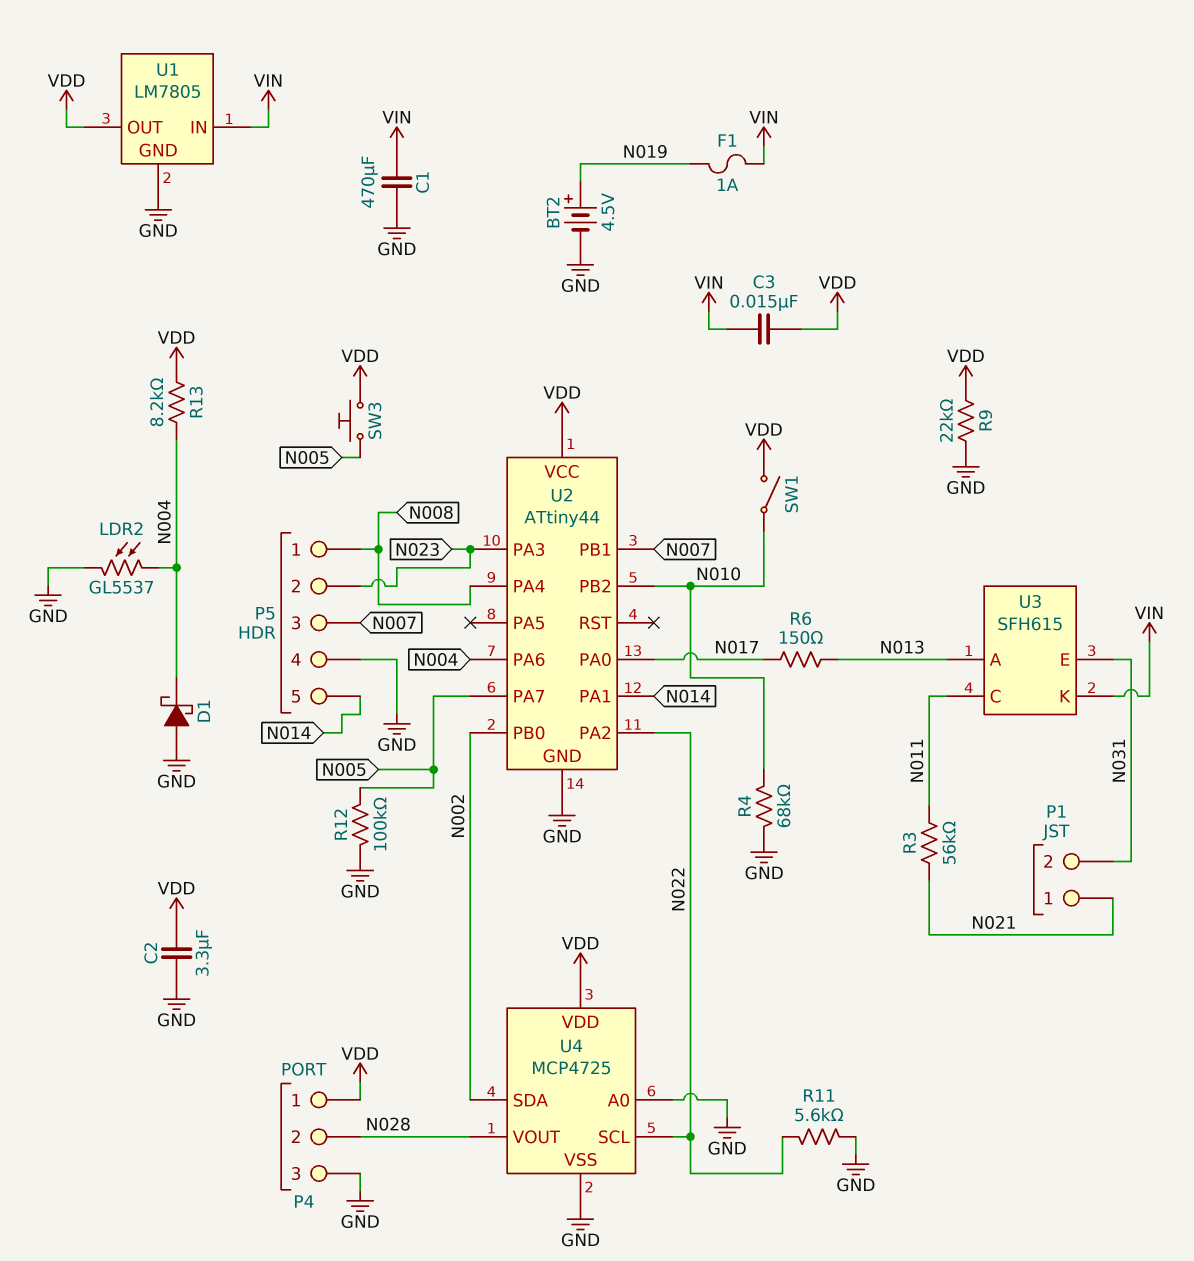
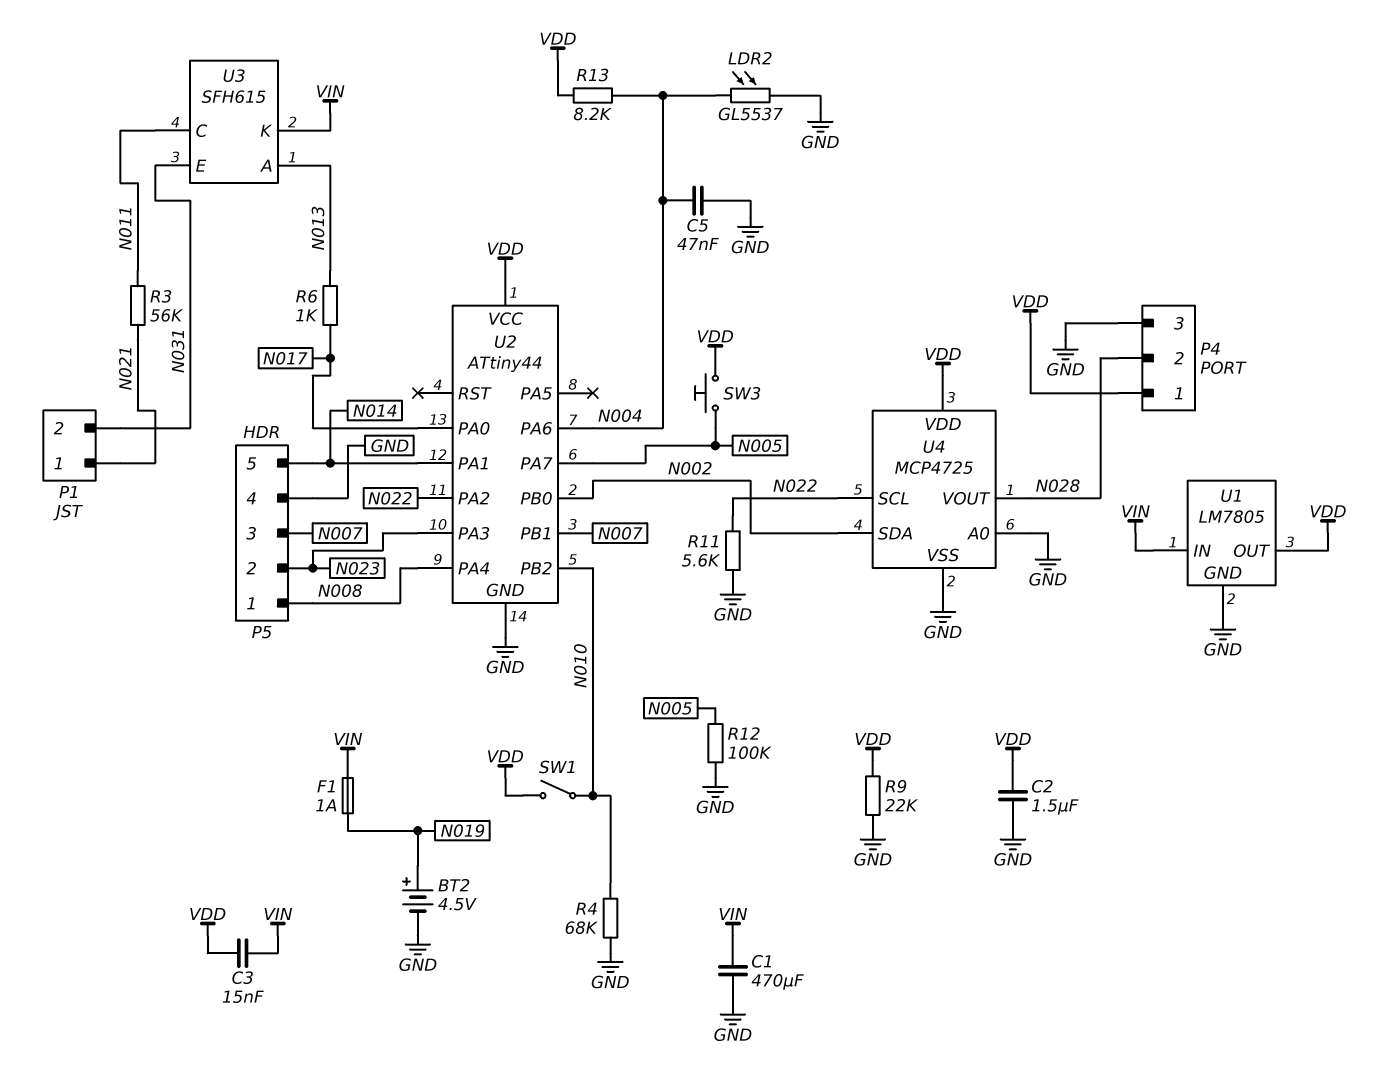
C2: 3.3uF (GND, VDD) -> 1.5uF (GND, VDD)
C5: none -> 47nF (GND, N004)
D1: schottky (A GND, K N004) -> none
R6: 150 (N013, N017) -> 1k (N013, N017)

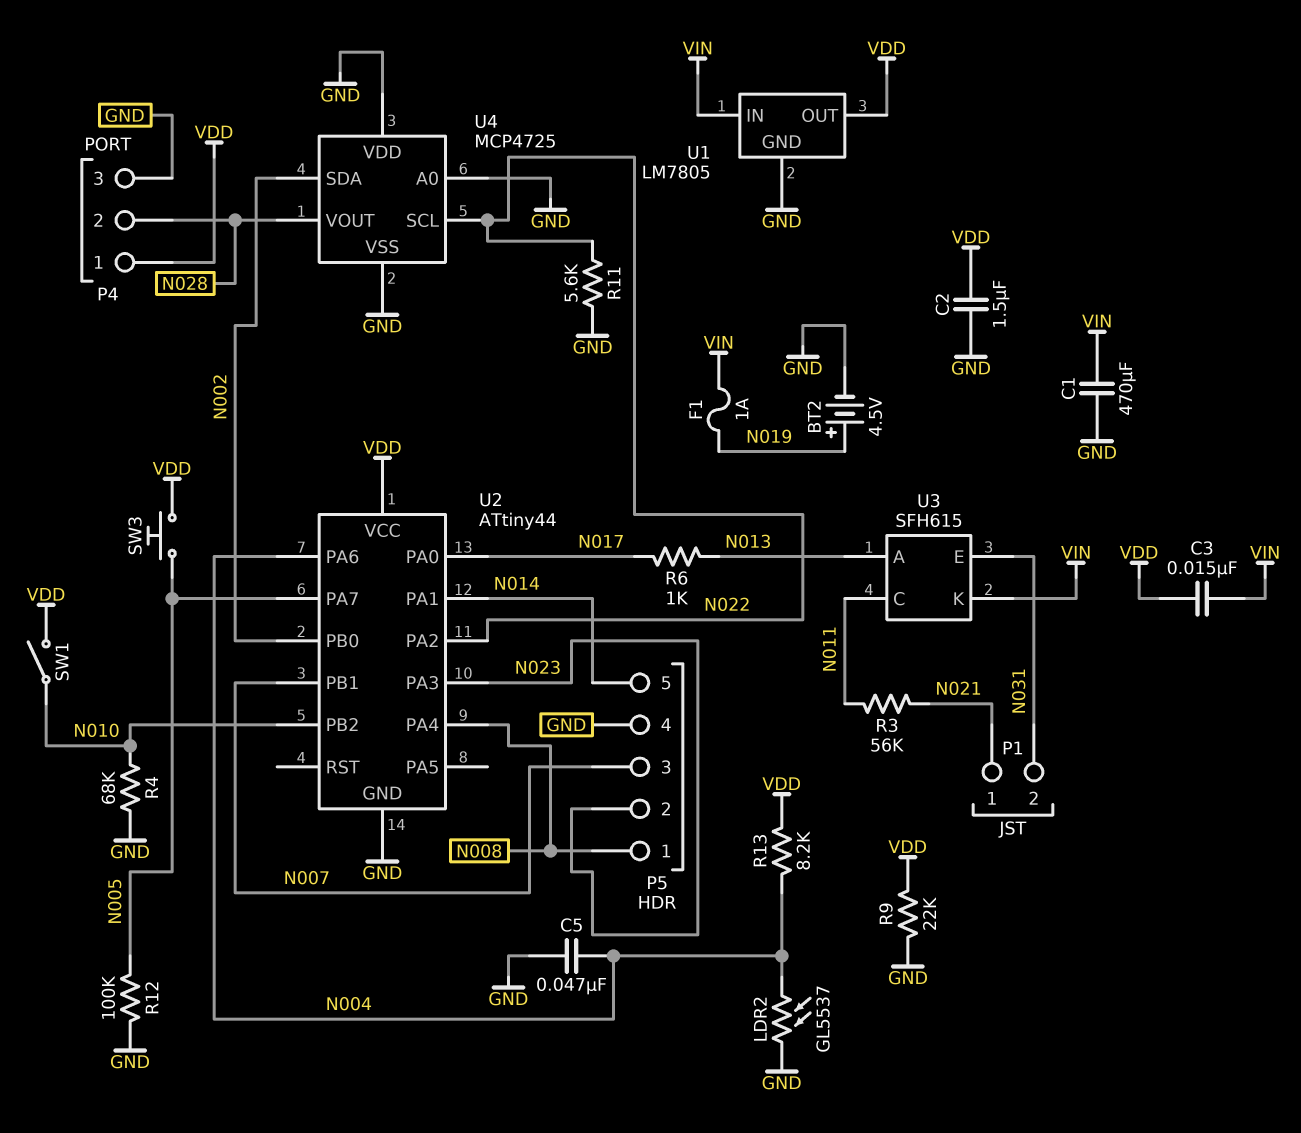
U4 pin VDD: VDD -> GND

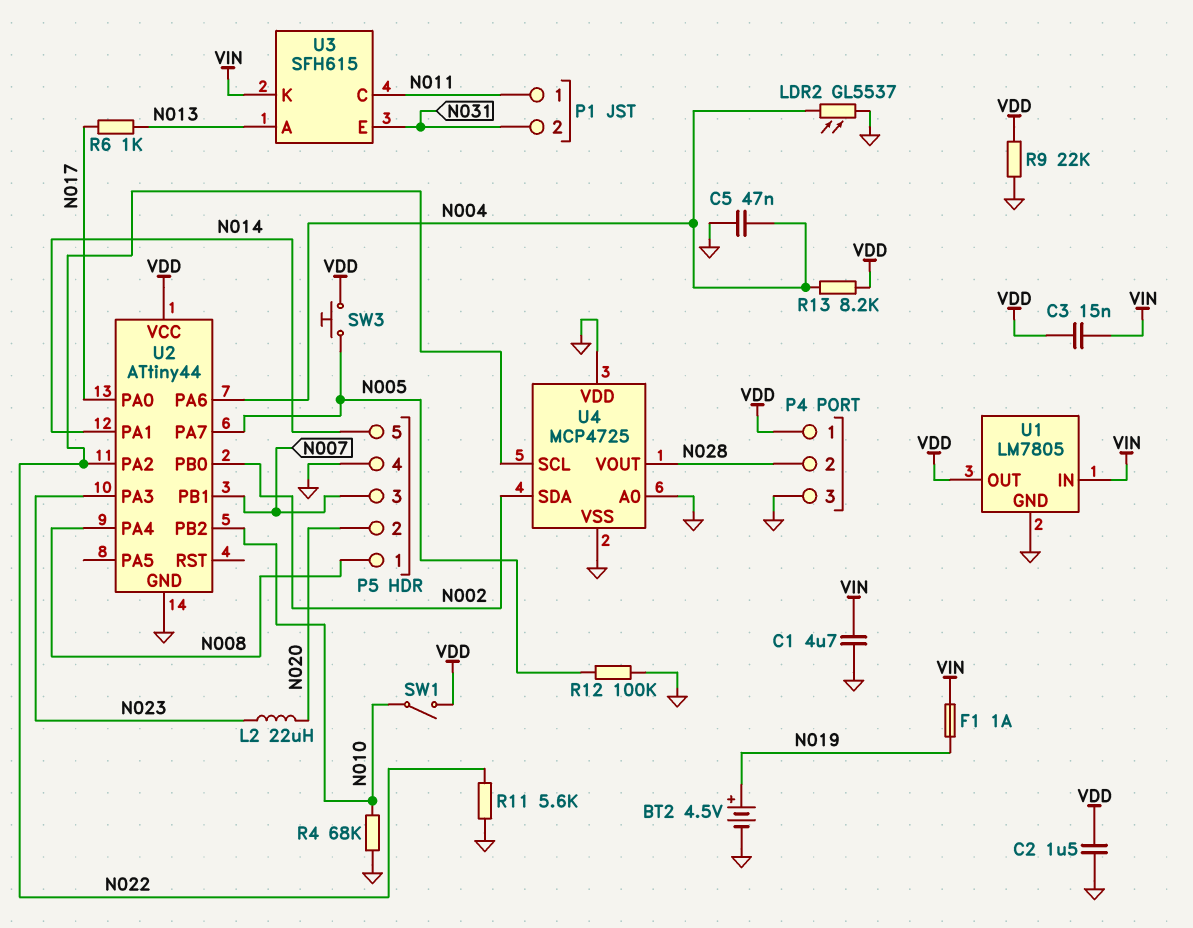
C1: 470uF (GND, VIN) -> 4.7uF (GND, VIN)
L2: none -> 22uH (N020, N023)
P1 pin 1: N021 -> N011
P5 pin 2: N023 -> N020
R3: 56k (N011, N021) -> none

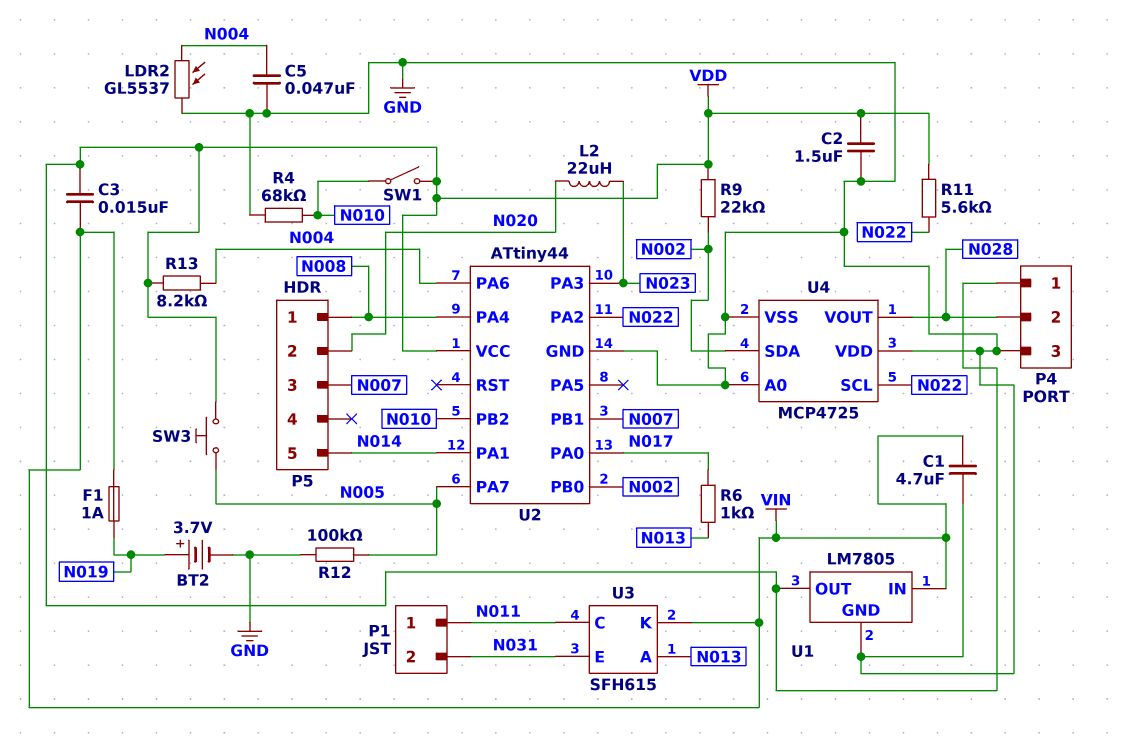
BT2: 4.5V (plus N019, minus GND) -> 3.7V (plus N019, minus GND)
P5 pin 4: GND -> none
R9: 22k (GND, VDD) -> 22k (N002, VDD)
R11: 5.6k (GND, N022) -> 5.6k (N022, VDD)

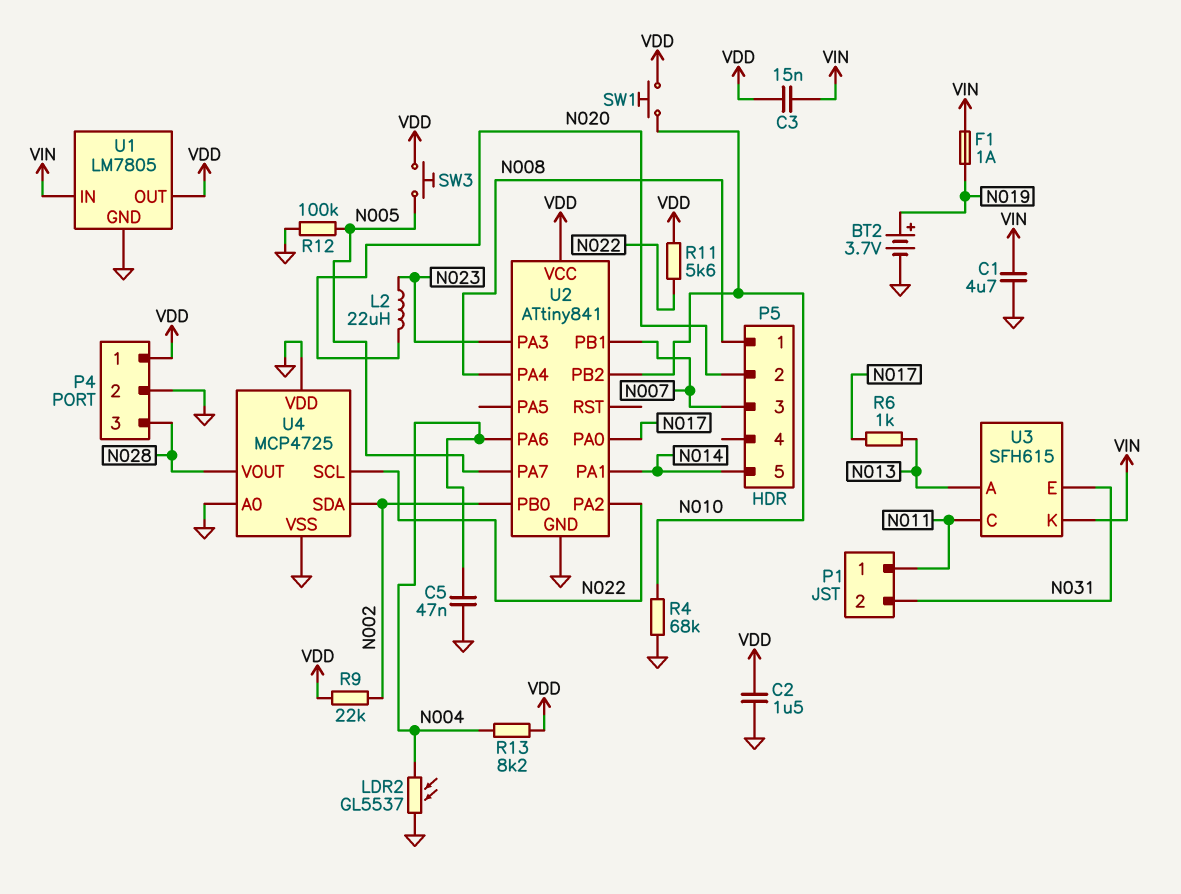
P4 pin 2: N028 -> GND
P4 pin 3: GND -> N028
SW1: switch (N010, VDD) -> button (N010, VDD)
U2: ATtiny44 -> ATtiny841

